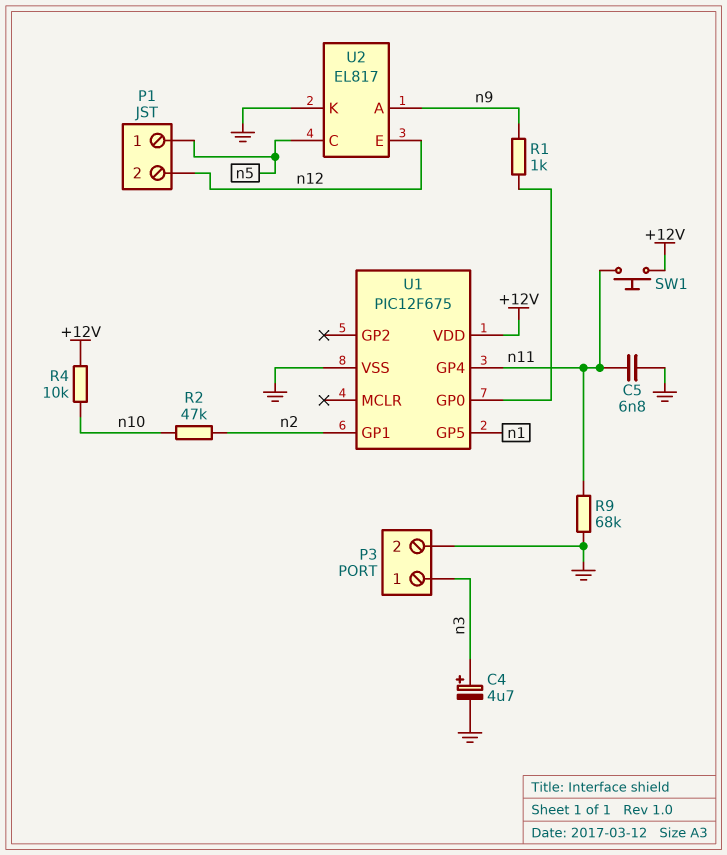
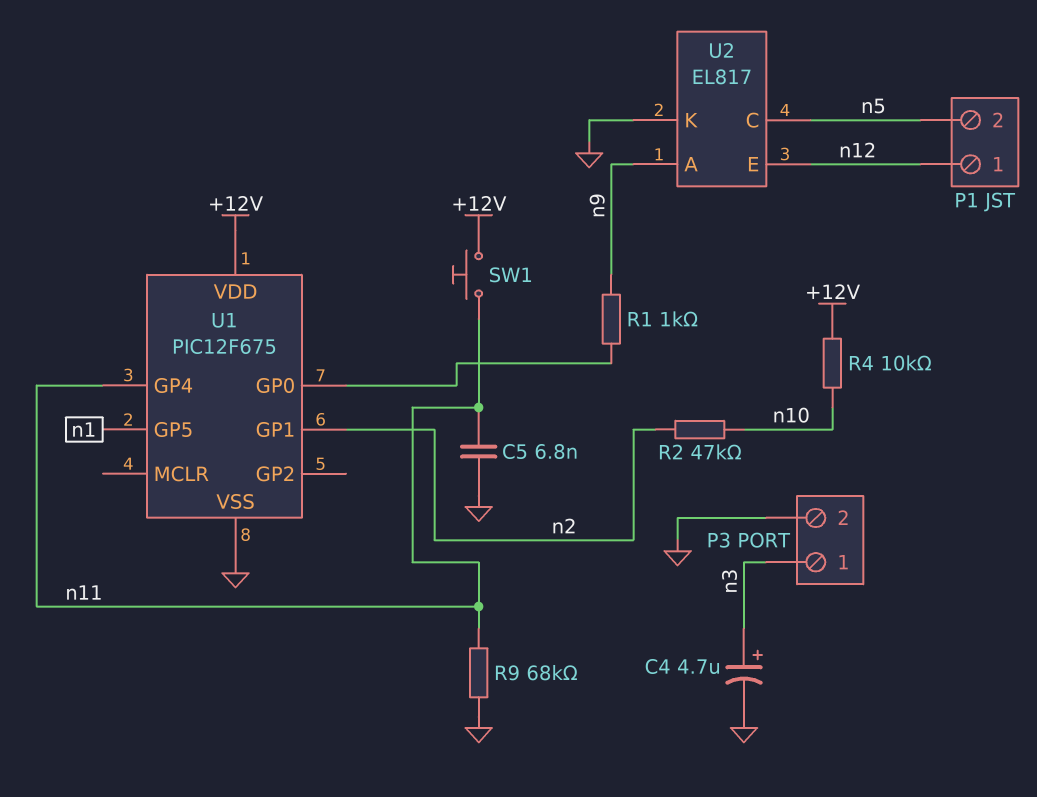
P1 pin 1: n5 -> n12
P1 pin 2: n12 -> n5

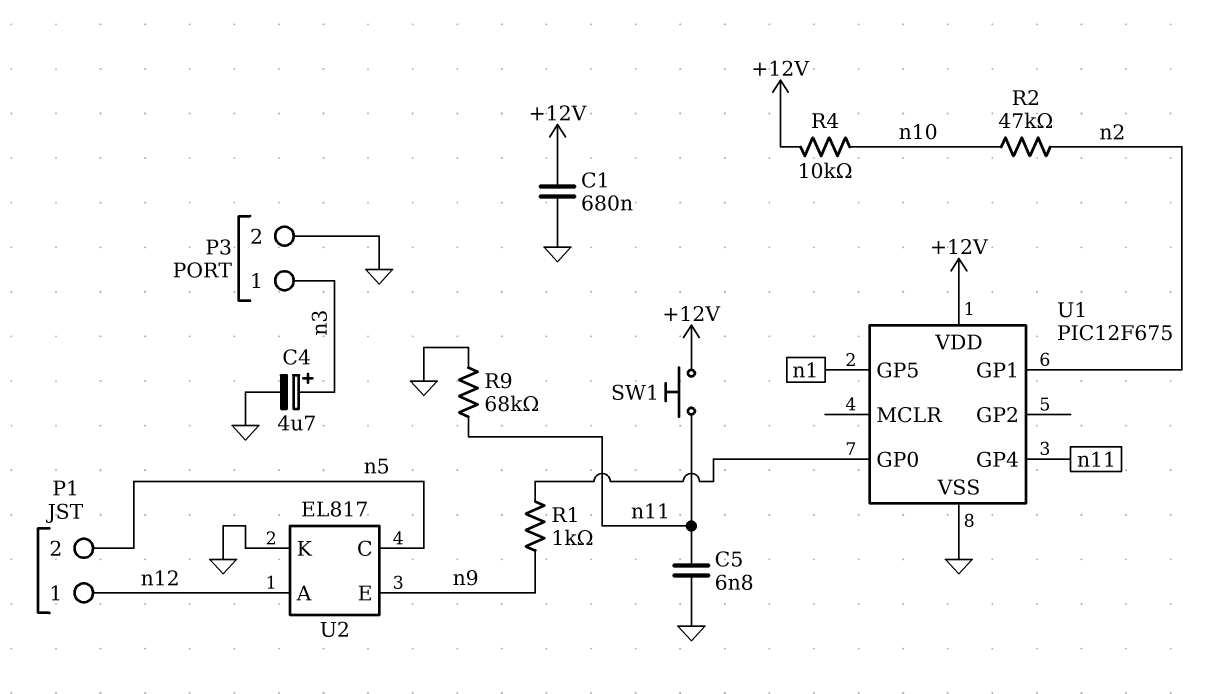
C1: none -> 680nF (+12V, GND)
U2 pin A: n9 -> n12
U2 pin E: n12 -> n9

